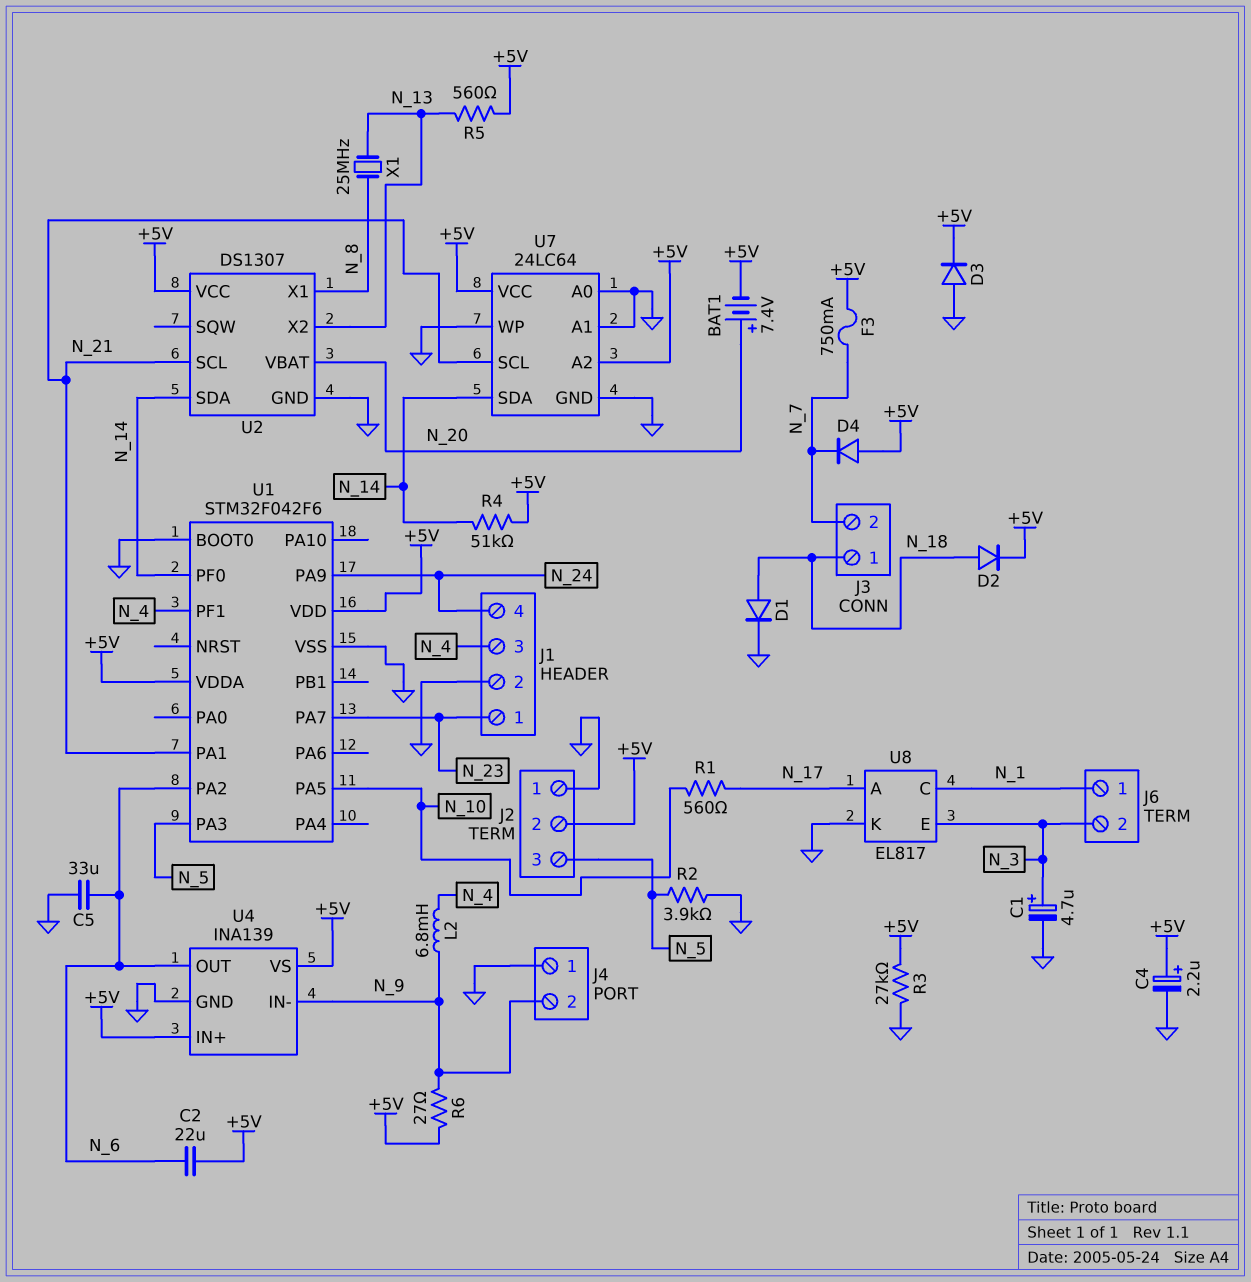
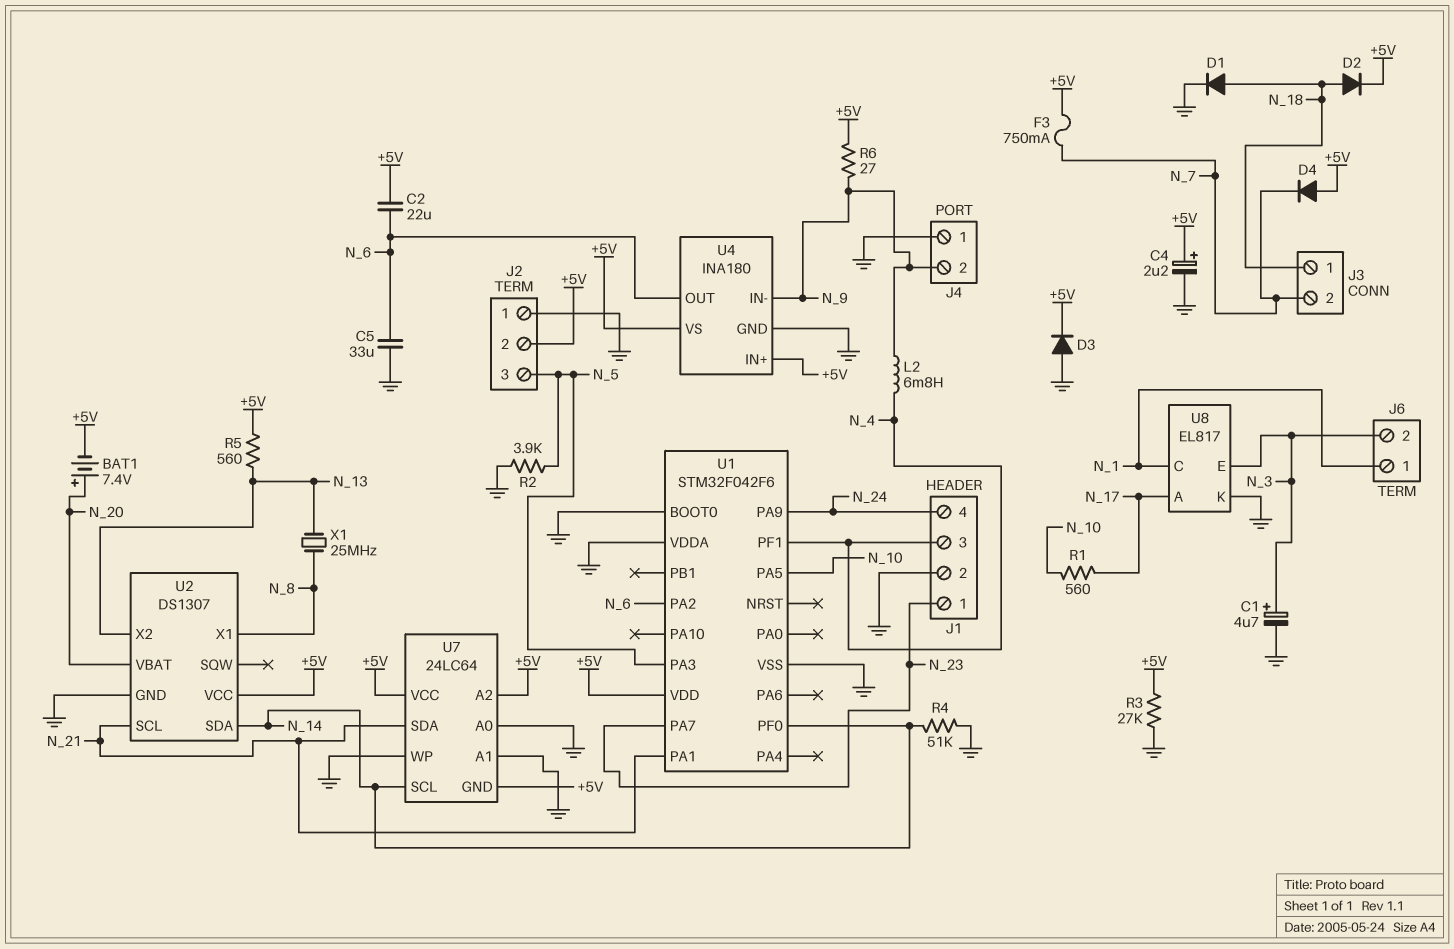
R4: 51k (+5V, N_14) -> 51k (GND, N_14)
U1 pin VDDA: +5V -> GND
U4: INA139 -> INA180
U7 pin GND: GND -> +5V
U7 pin SCL: N_21 -> N_14
U7 pin SDA: N_14 -> N_21

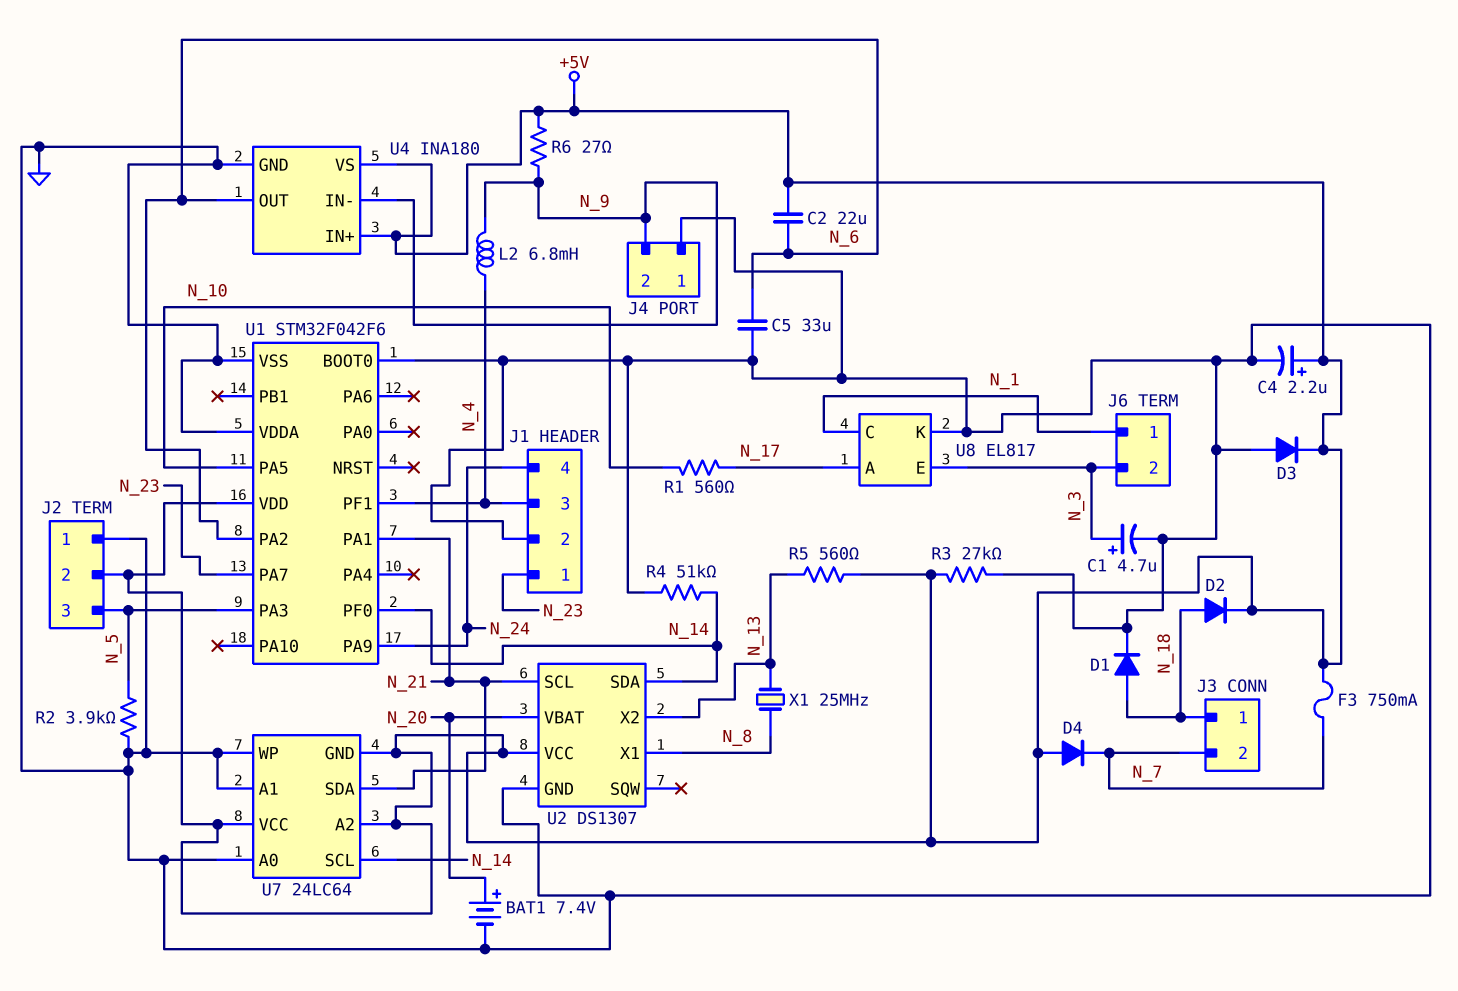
BAT1: 7.4V (plus N_20, minus +5V) -> 7.4V (plus N_20, minus GND)

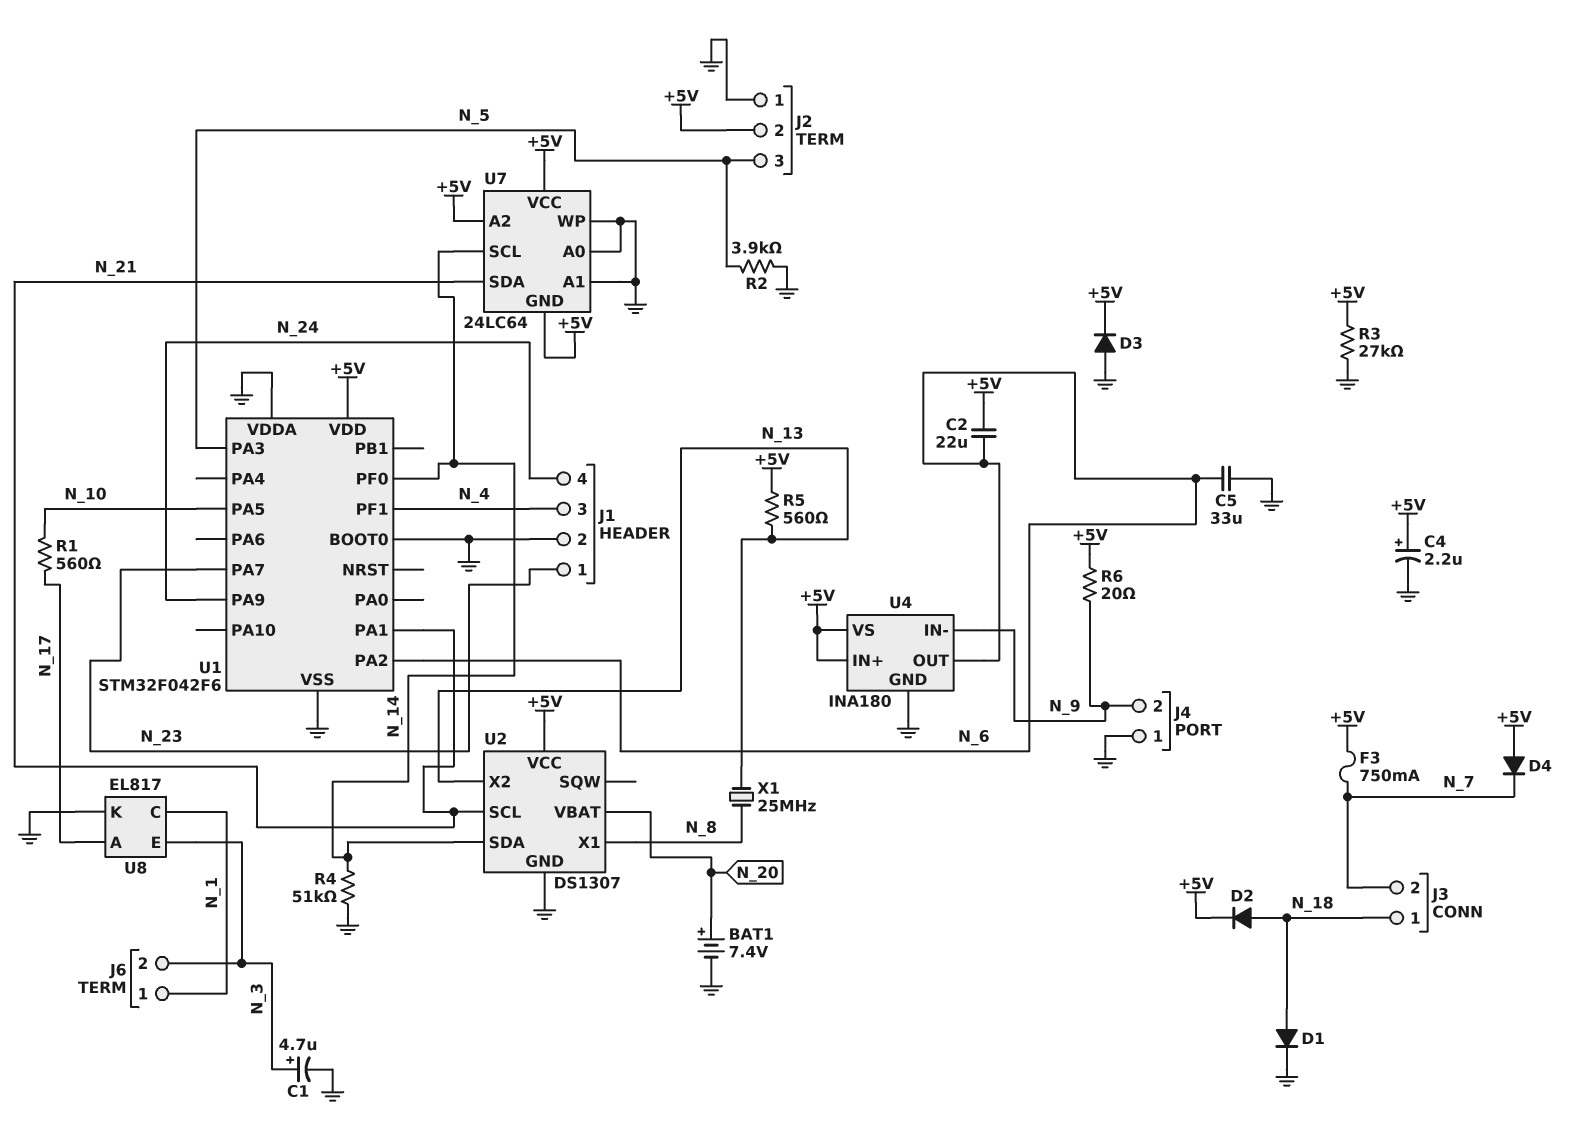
L2: 6.8mH (N_4, N_9) -> none
R6: 27 (+5V, N_9) -> 20 (+5V, N_9)

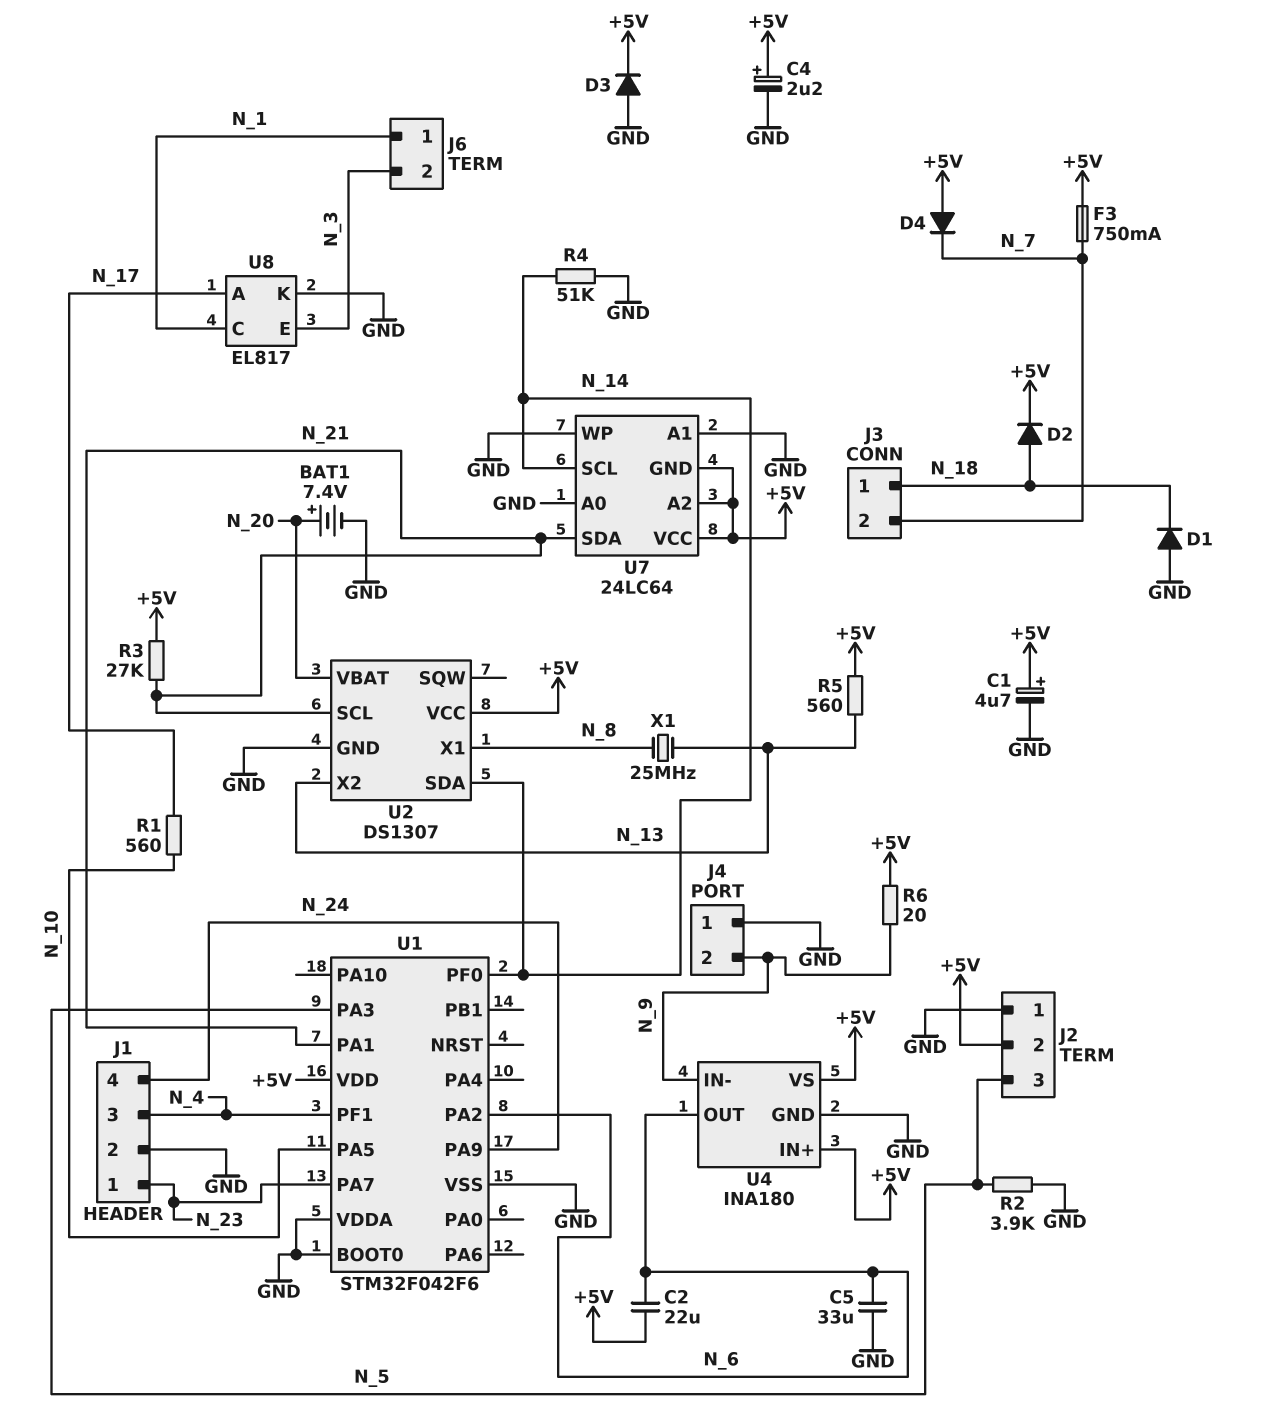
C1: 4.7uF (plus N_3, minus GND) -> 4.7uF (plus +5V, minus GND)
D1: diode (A N_18, K GND) -> diode (A GND, K N_18)
R3: 27k (+5V, GND) -> 27k (+5V, N_21)

